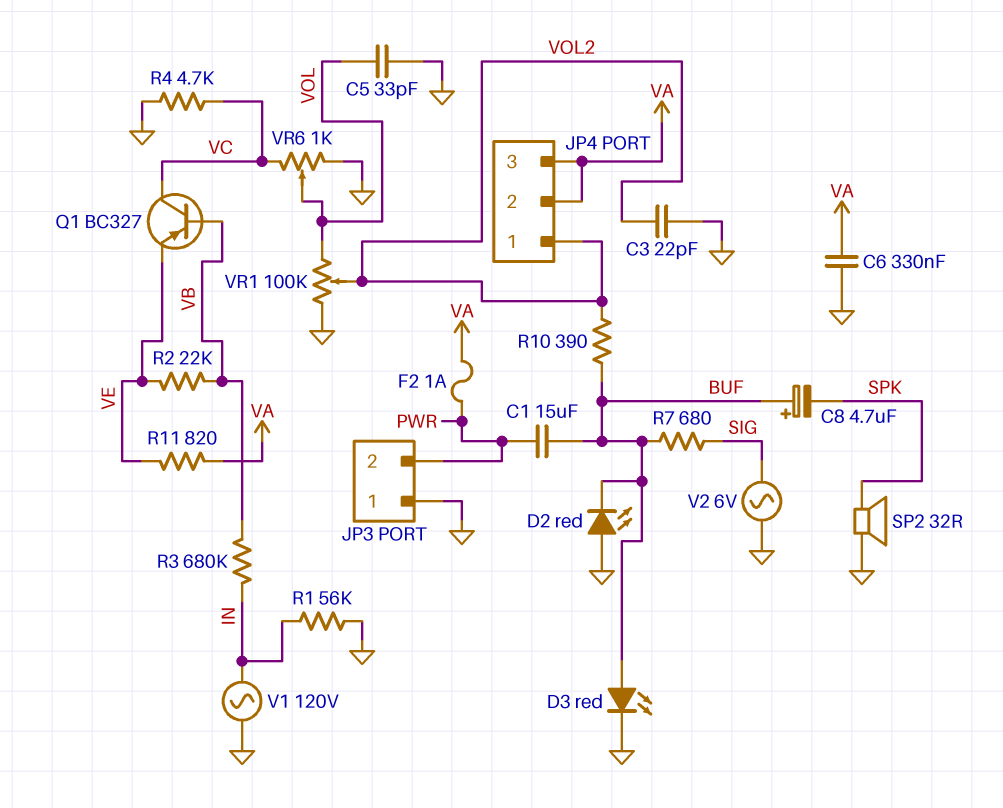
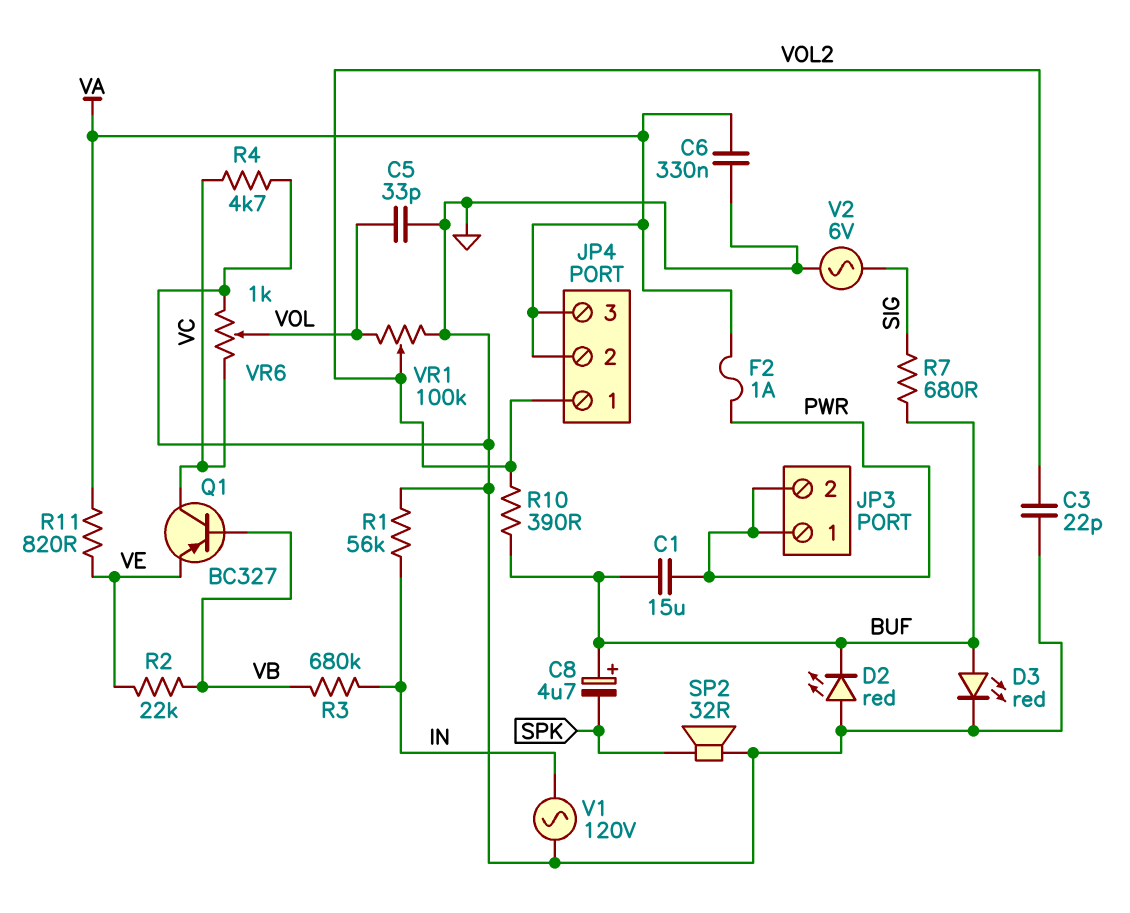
JP3 pin 1: GND -> PWR

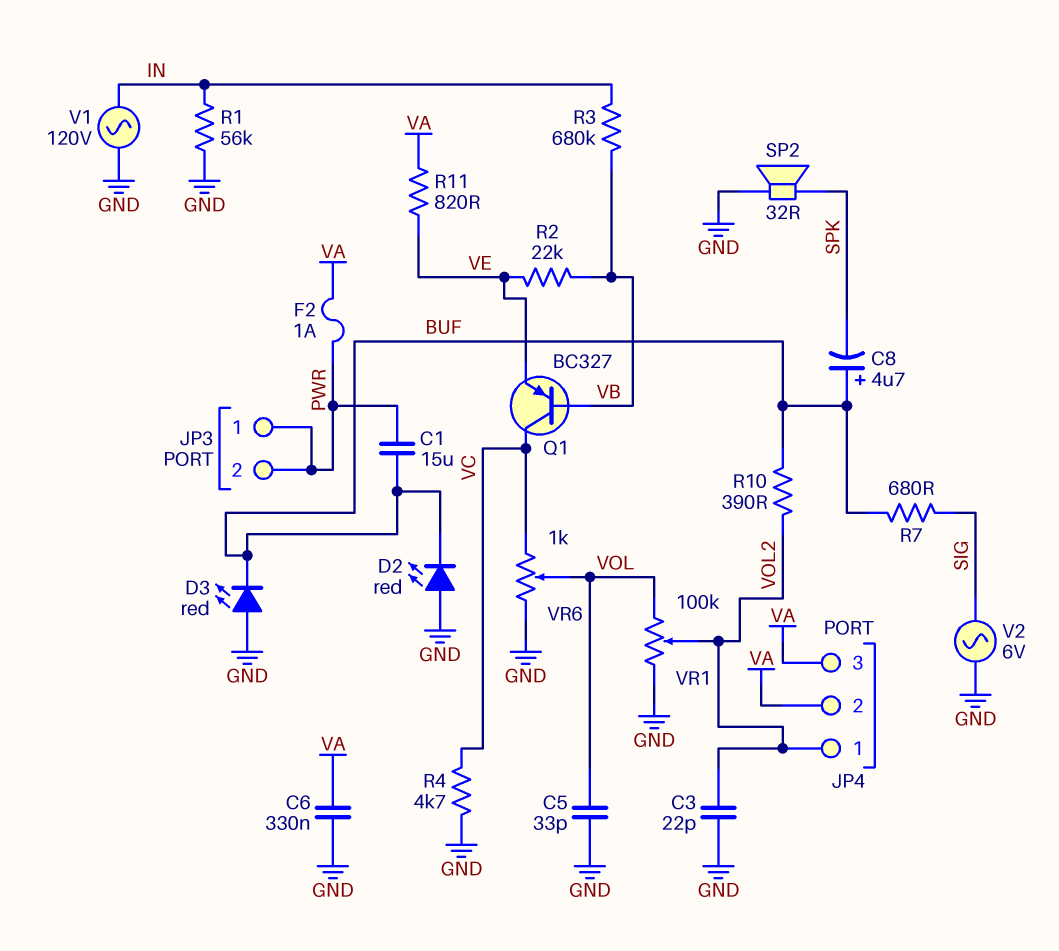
D3: LED red (A BUF, K GND) -> LED red (A GND, K BUF)

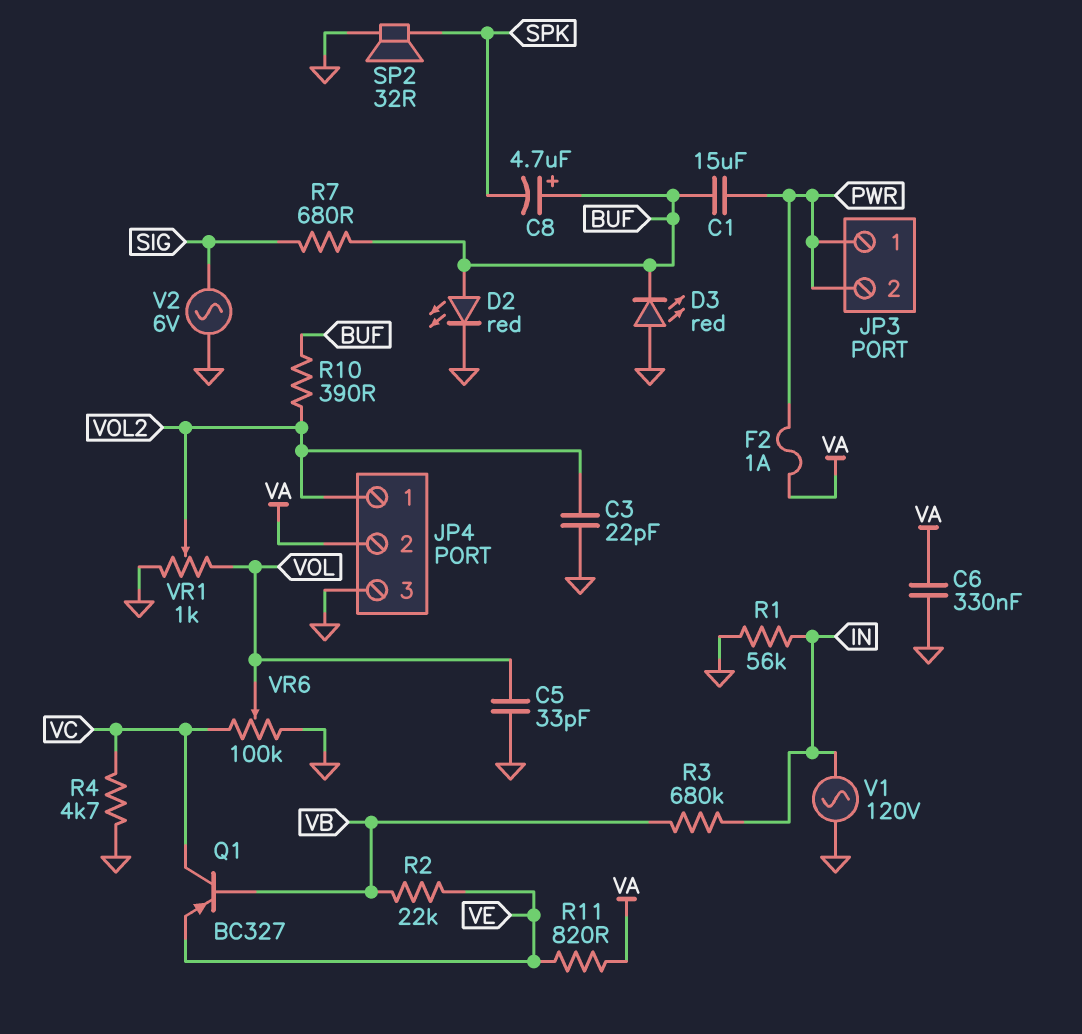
D2: LED red (A GND, K BUF) -> LED red (A BUF, K GND)
JP4 pin 3: VA -> GND
VR1: 100k (GND, VOL, wiper VOL2) -> 1k (GND, VOL, wiper VOL2)
VR6: 1k (GND, VC, wiper VOL) -> 100k (GND, VC, wiper VOL)

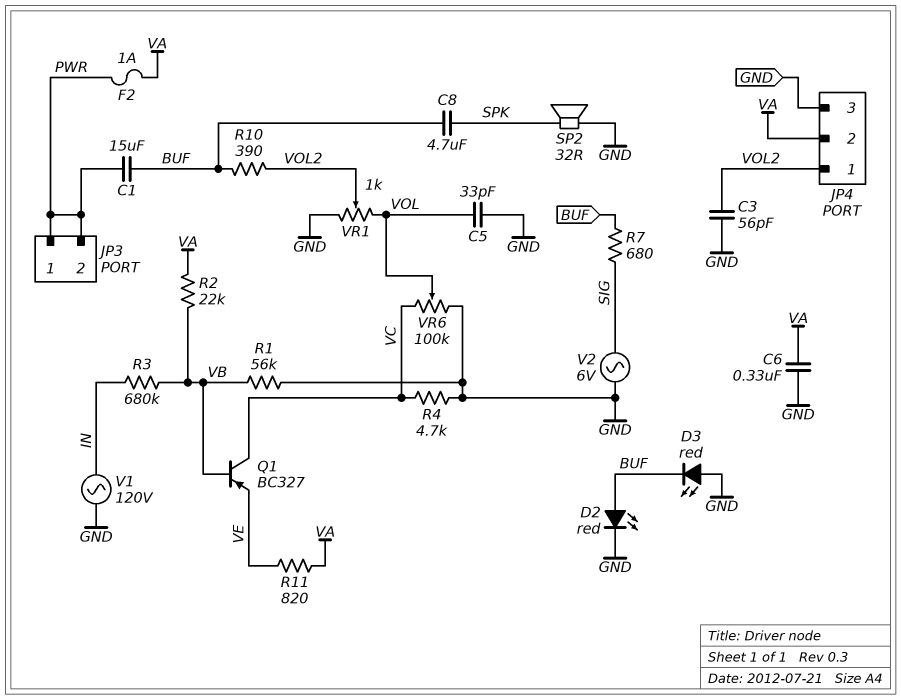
C3: 22pF (GND, VOL2) -> 56pF (GND, VOL2)
C8: 4.7uF (plus BUF, minus SPK) -> 4.7uF (BUF, SPK)
R1: 56k (GND, IN) -> 56k (GND, VB)
R2: 22k (VB, VE) -> 22k (VA, VB)

